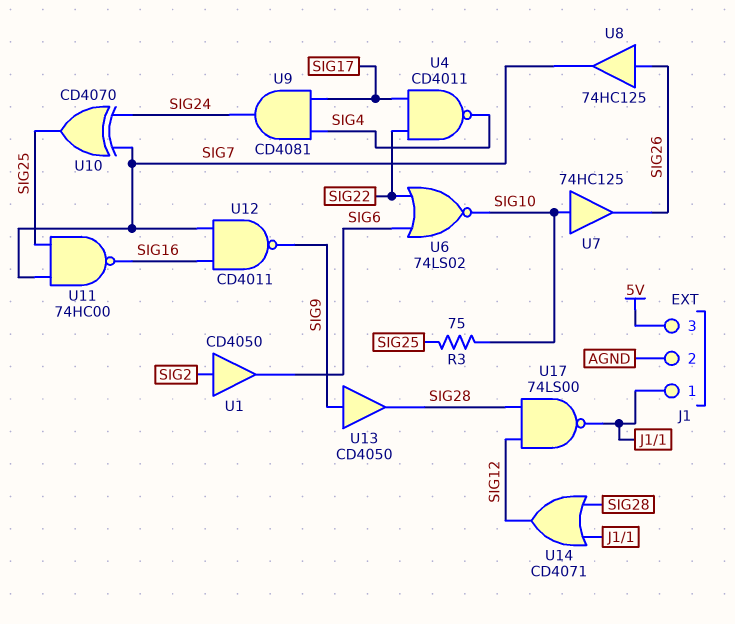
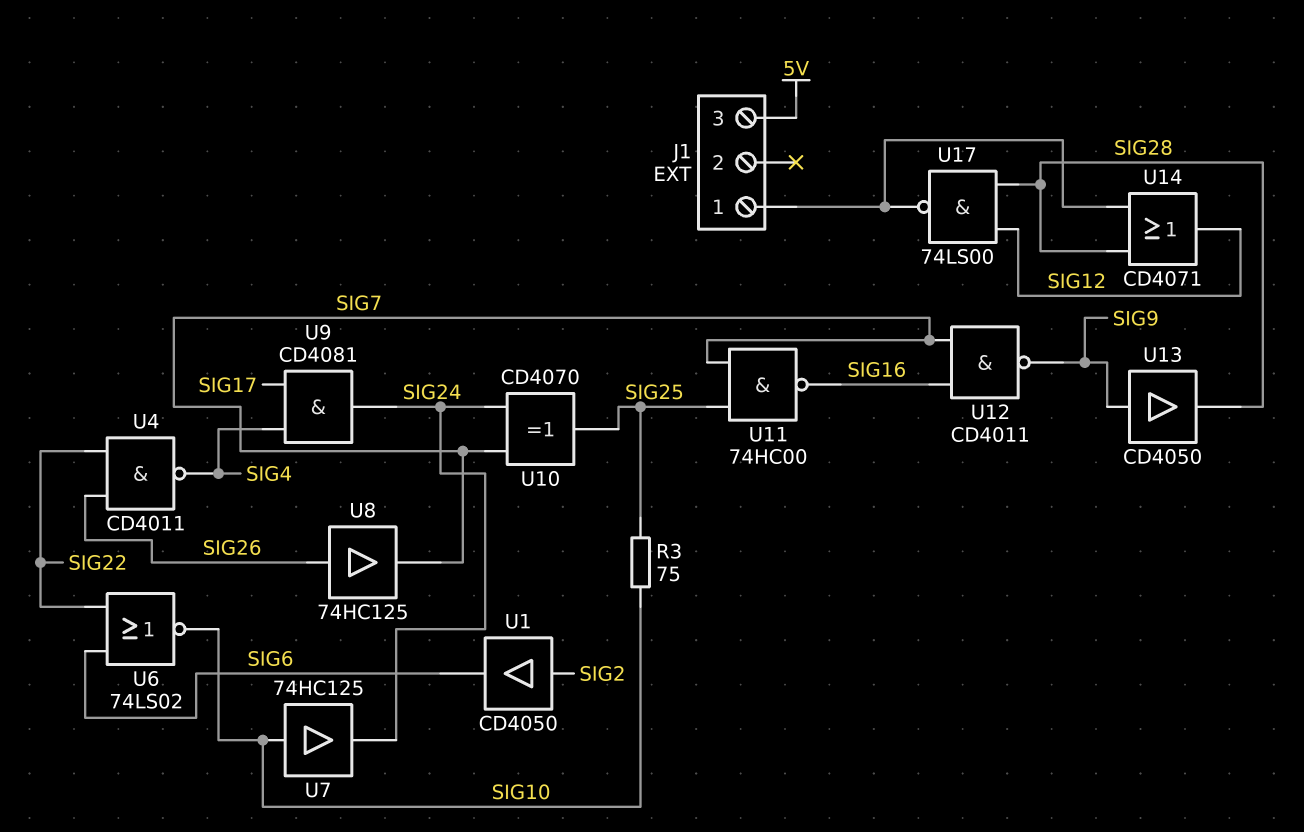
J1 pin 2: AGND -> none
U4: NAND CD4011 (in SIG17, in SIG22, out SIG4) -> NAND CD4011 (in SIG22, in SIG26, out SIG4)
U7: buffer 74HC125 (in SIG10, out SIG26) -> buffer 74HC125 (in SIG10, out SIG24)

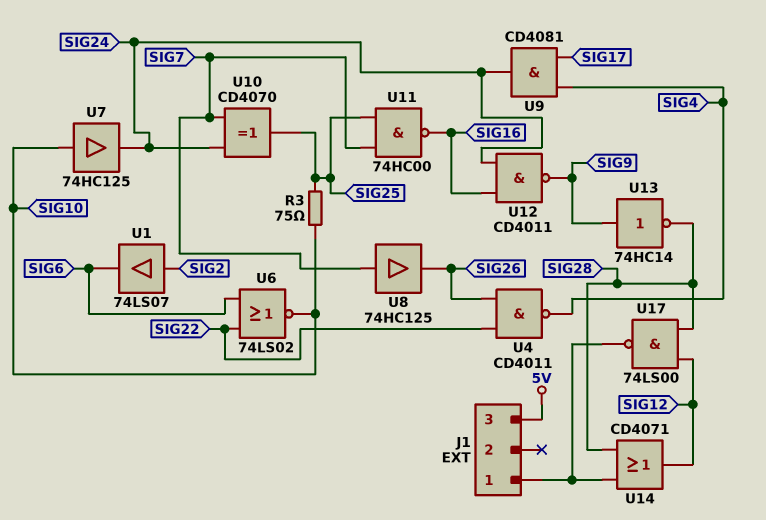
U1: buffer CD4050 (in SIG2, out SIG6) -> buffer 74LS07 (in SIG2, out SIG6)
U8: buffer 74HC125 (in SIG26, out SIG7) -> buffer 74HC125 (in SIG7, out SIG26)
U12: NAND CD4011 (in SIG7, in SIG16, out SIG9) -> NAND CD4011 (in SIG16, in SIG24, out SIG9)
U13: buffer CD4050 (in SIG9, out SIG28) -> NOT 74HC14 (in SIG9, out SIG28)

